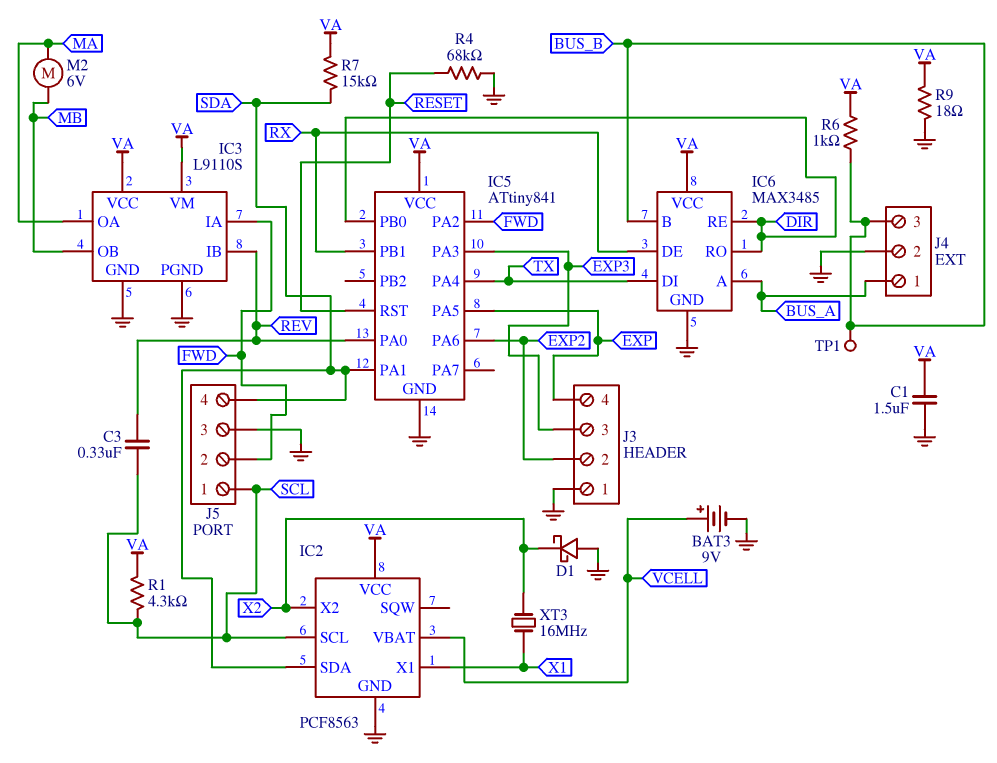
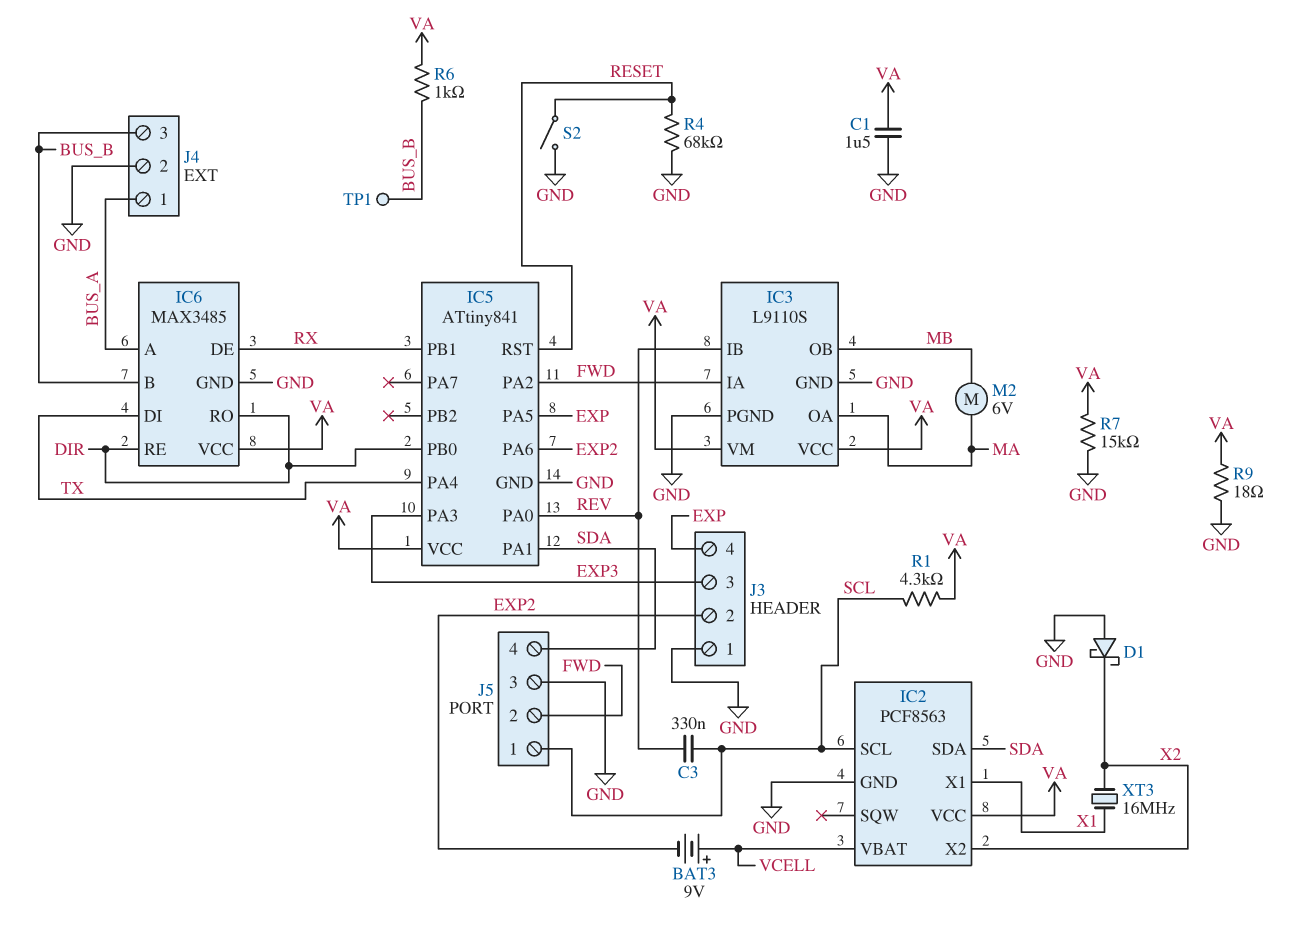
BAT3: 9V (plus VCELL, minus GND) -> 9V (plus VCELL, minus EXP2)
R7: 15k (SDA, VA) -> 15k (GND, VA)
S2: none -> switch (GND, RESET)

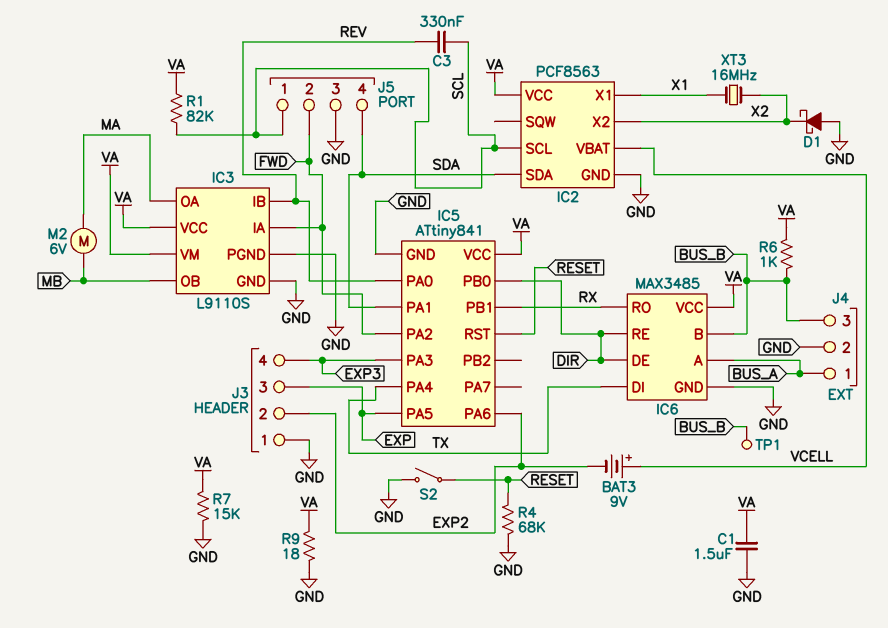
IC6 pin DE: RX -> DIR
IC6 pin RO: DIR -> RX
J3 pin 3: EXP3 -> EXP
J3 pin 4: EXP -> EXP3
R1: 4.3k (SCL, VA) -> 82k (SCL, VA)

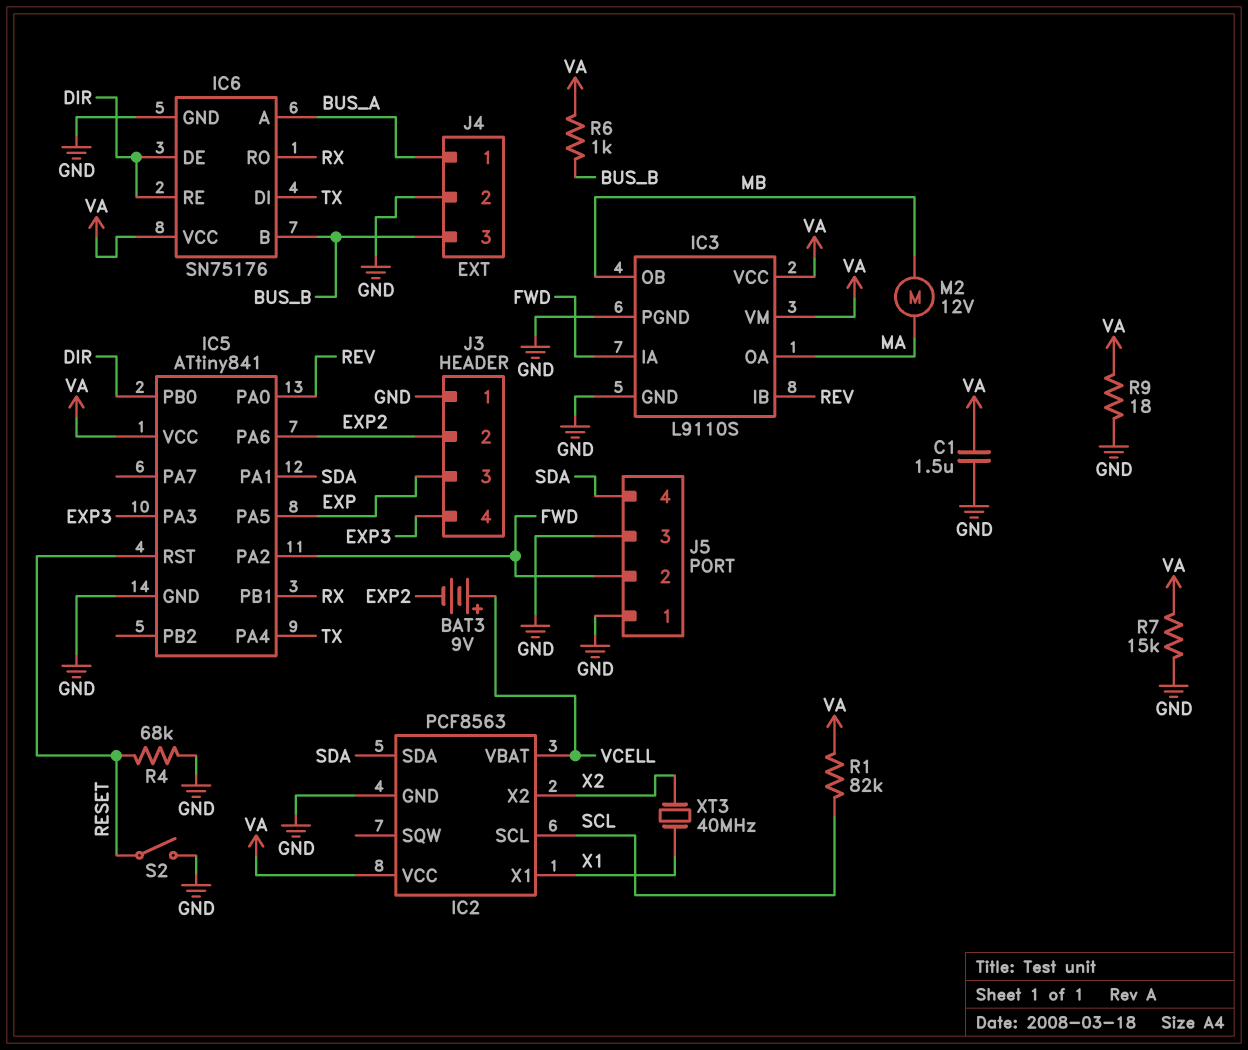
C3: 330nF (REV, SCL) -> none
D1: schottky (A GND, K X2) -> none
IC6: MAX3485 -> SN75176
J5 pin 1: SCL -> GND
M2: motor 6V (MA, MB) -> motor 12V (MA, MB)
TP1: test point (BUS_B) -> none
XT3: 16MHz (X1, X2) -> 40MHz (X1, X2)

